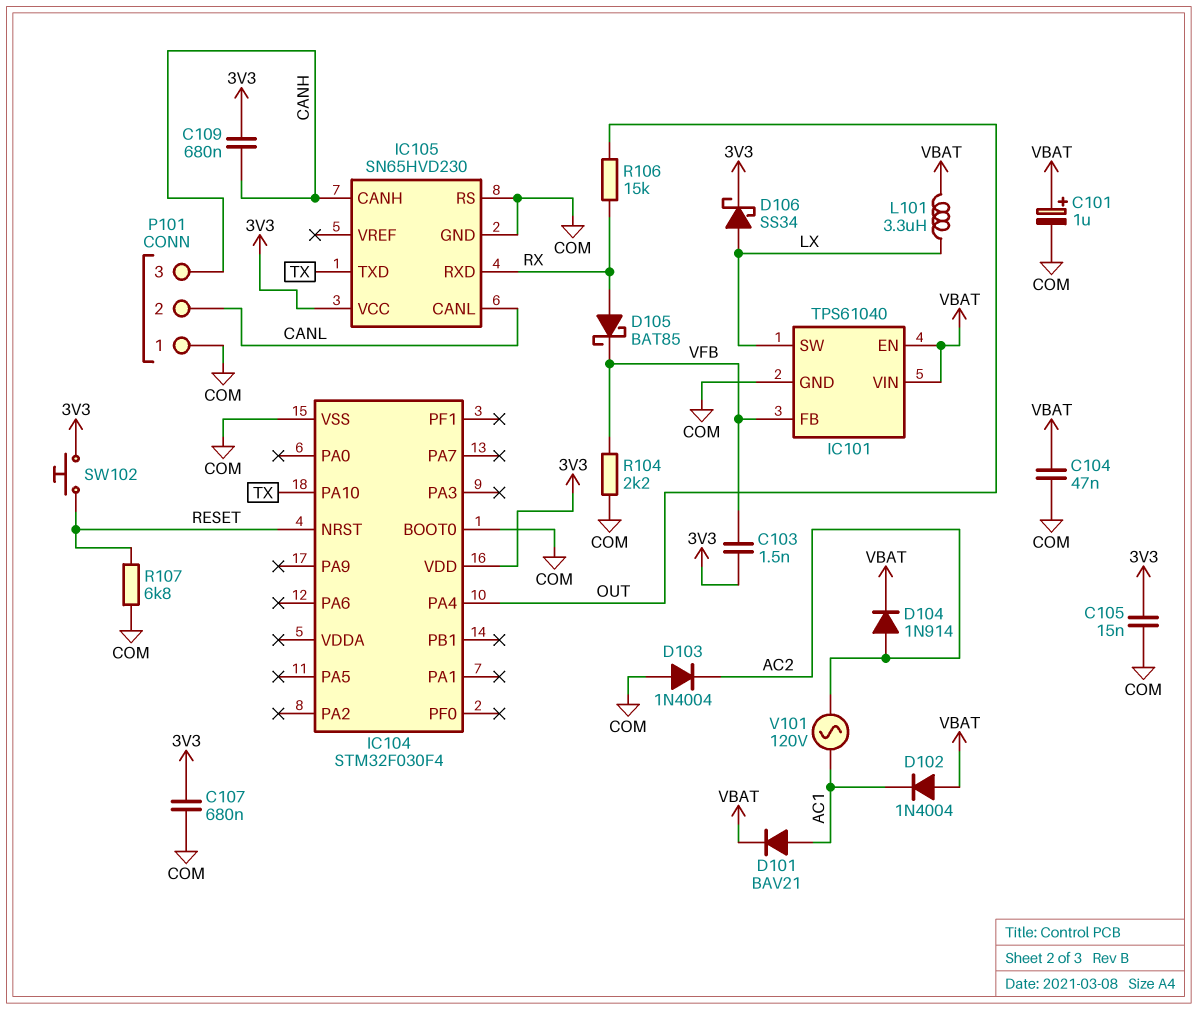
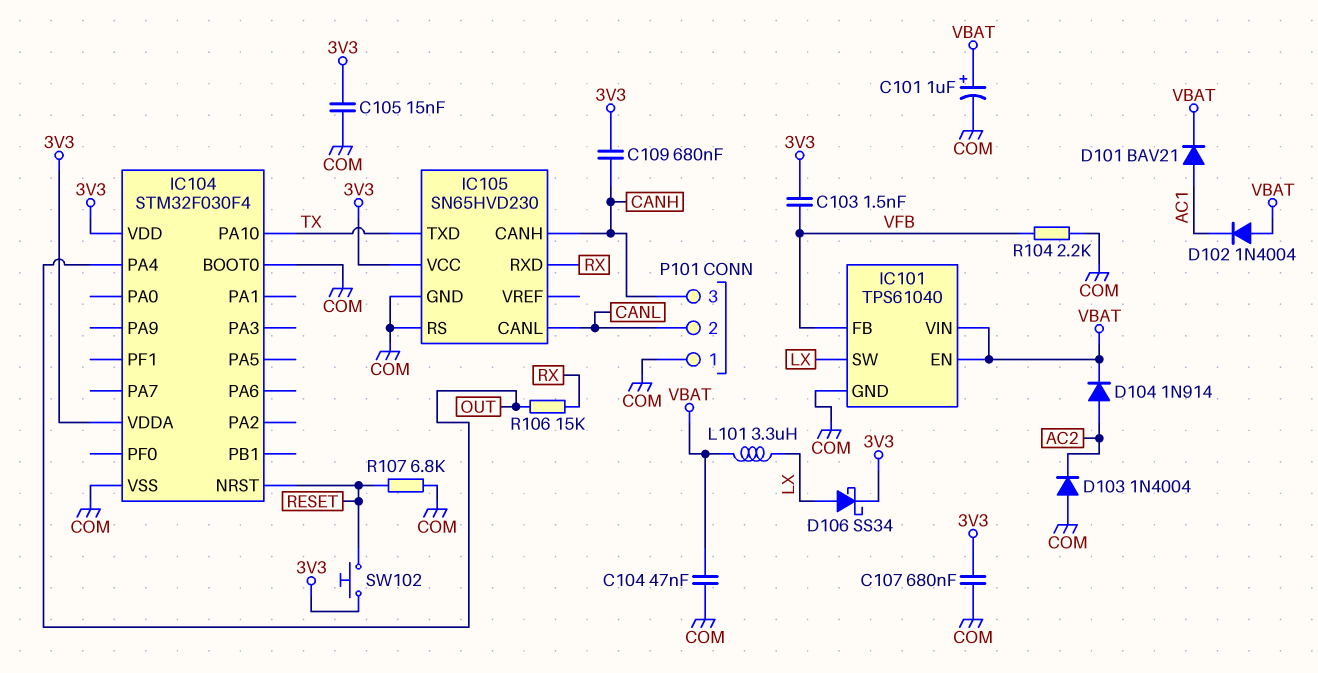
D105: schottky BAT85 (A RX, K VFB) -> none
IC104 pin VDDA: none -> 3V3
V101: AC 120V (AC1, AC2) -> none

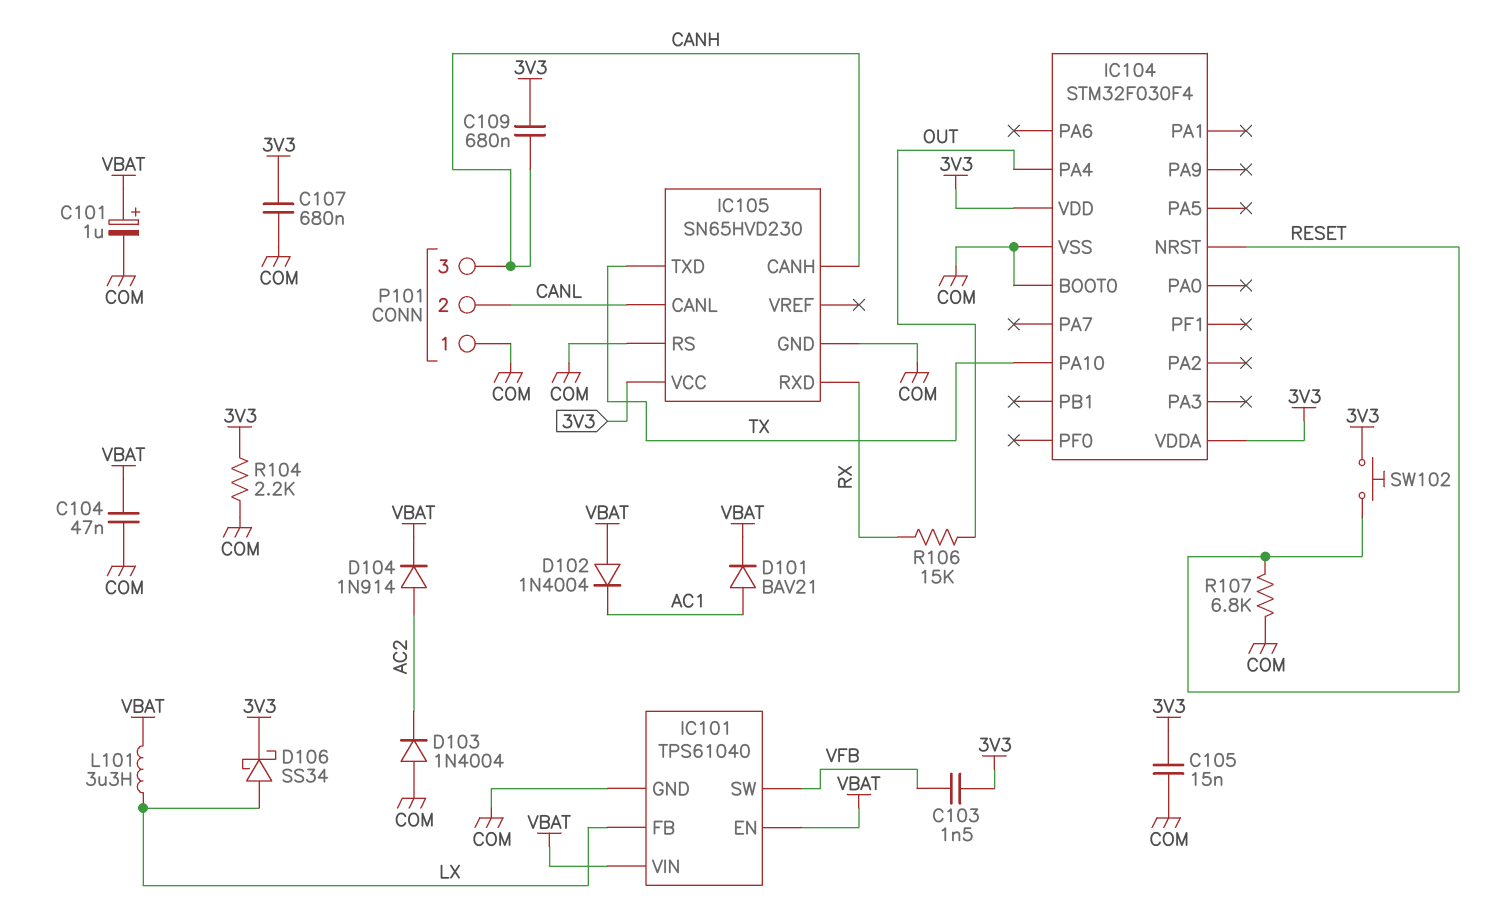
IC101 pin FB: VFB -> LX
IC101 pin SW: LX -> VFB
R104: 2.2k (COM, VFB) -> 2.2k (3V3, COM)

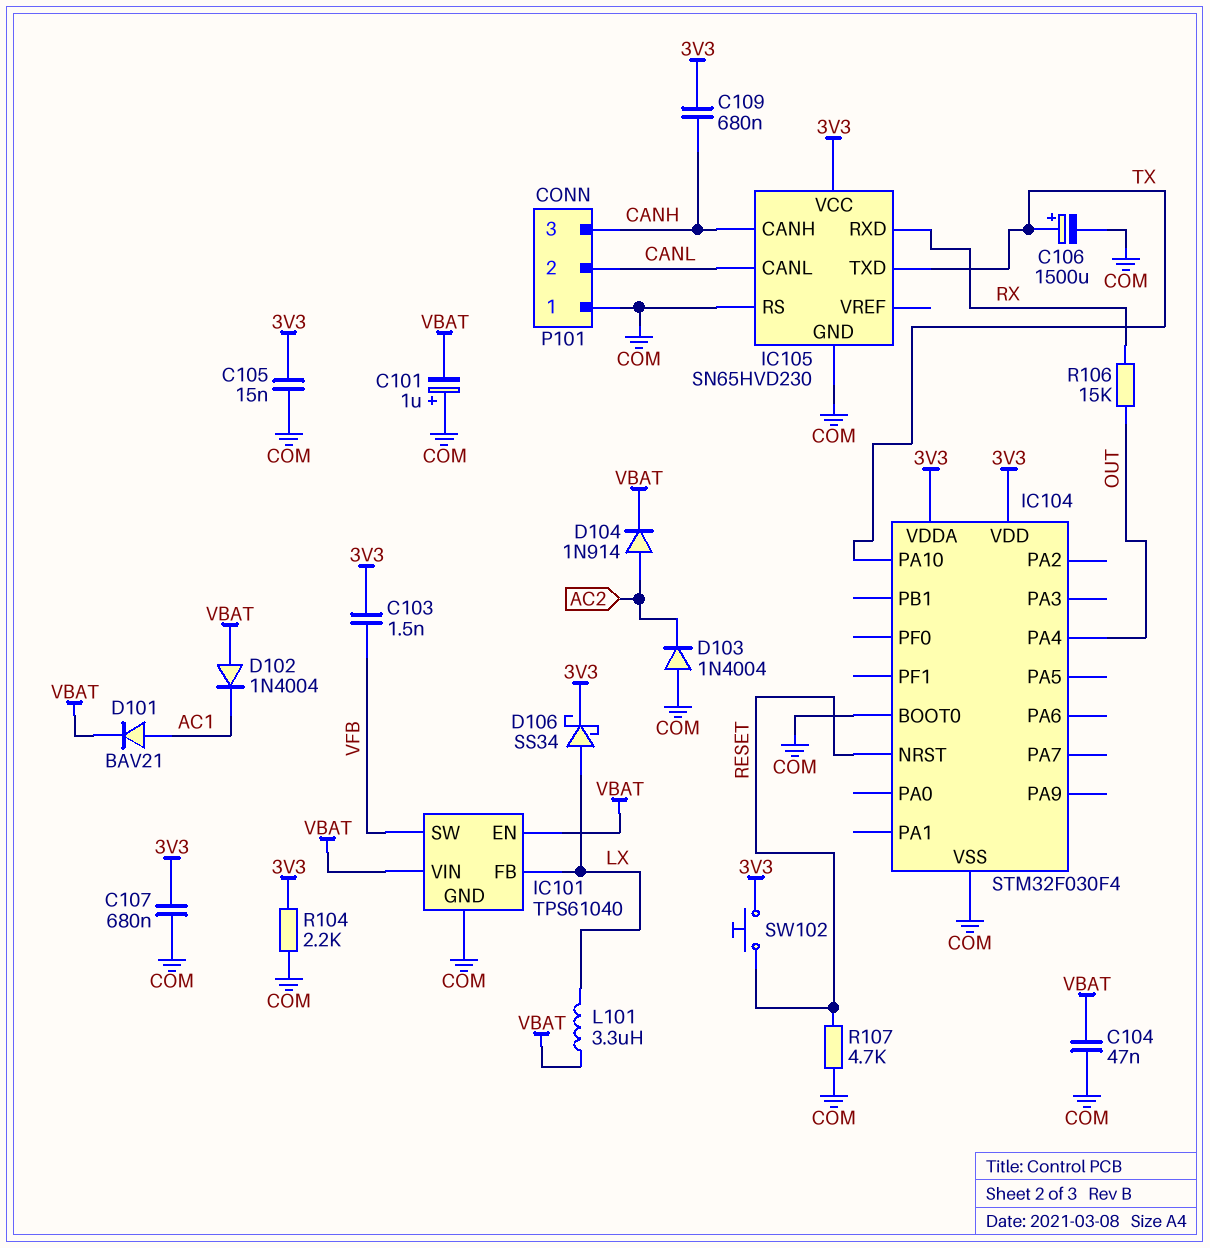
C101: 1uF (plus VBAT, minus COM) -> 1uF (plus COM, minus VBAT)
C106: none -> 1500uF (plus TX, minus COM)
R107: 6.8k (COM, RESET) -> 4.7k (COM, RESET)

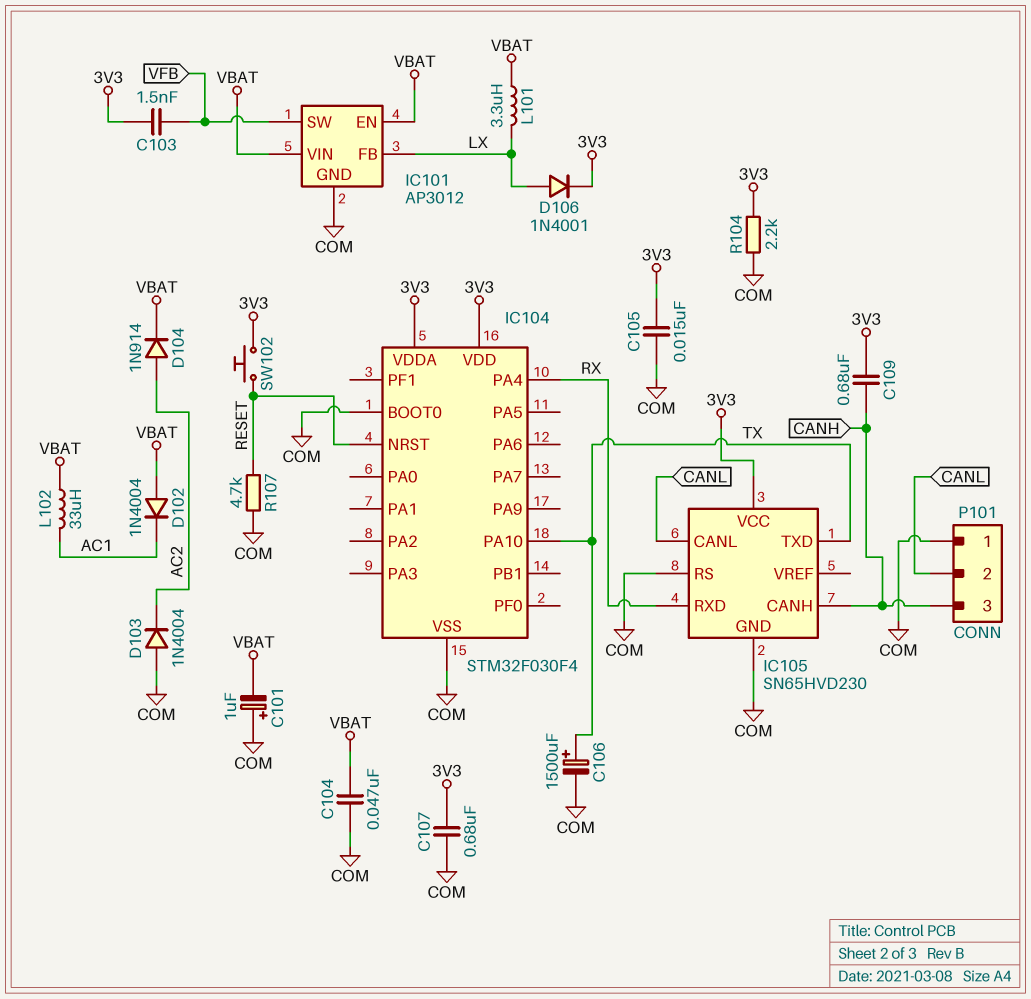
D101: diode BAV21 (A AC1, K VBAT) -> none
D106: schottky SS34 (A LX, K 3V3) -> diode 1N4001 (A LX, K 3V3)
IC101: TPS61040 -> AP3012
IC104 pin PA4: OUT -> RX
L102: none -> 33uH (AC1, VBAT)
R106: 15k (OUT, RX) -> none

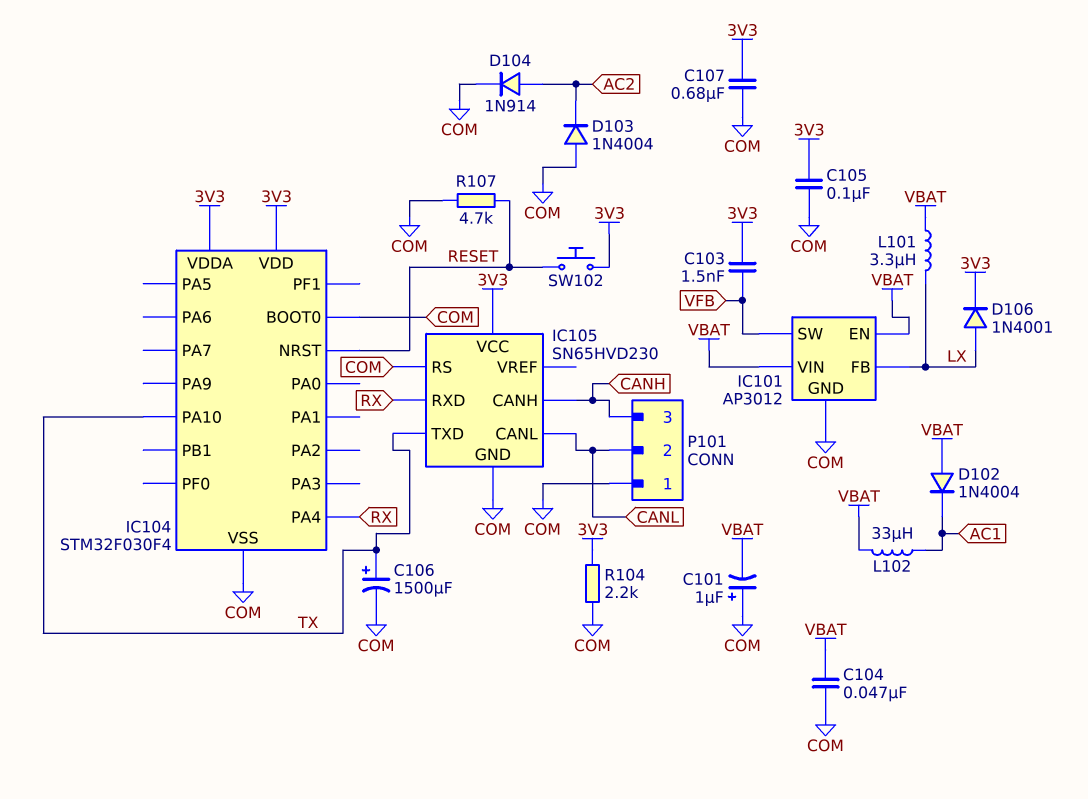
C105: 15nF (3V3, COM) -> 100nF (3V3, COM)
C109: 680nF (3V3, CANH) -> none
D104: diode 1N914 (A AC2, K VBAT) -> diode 1N914 (A AC2, K COM)

